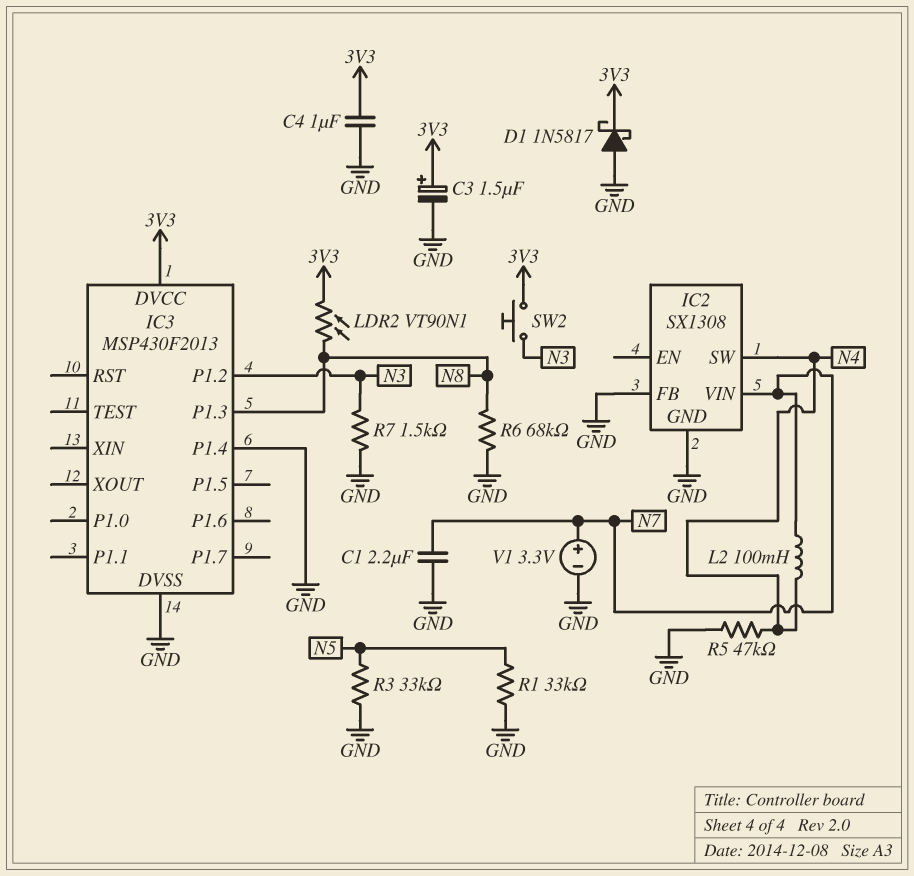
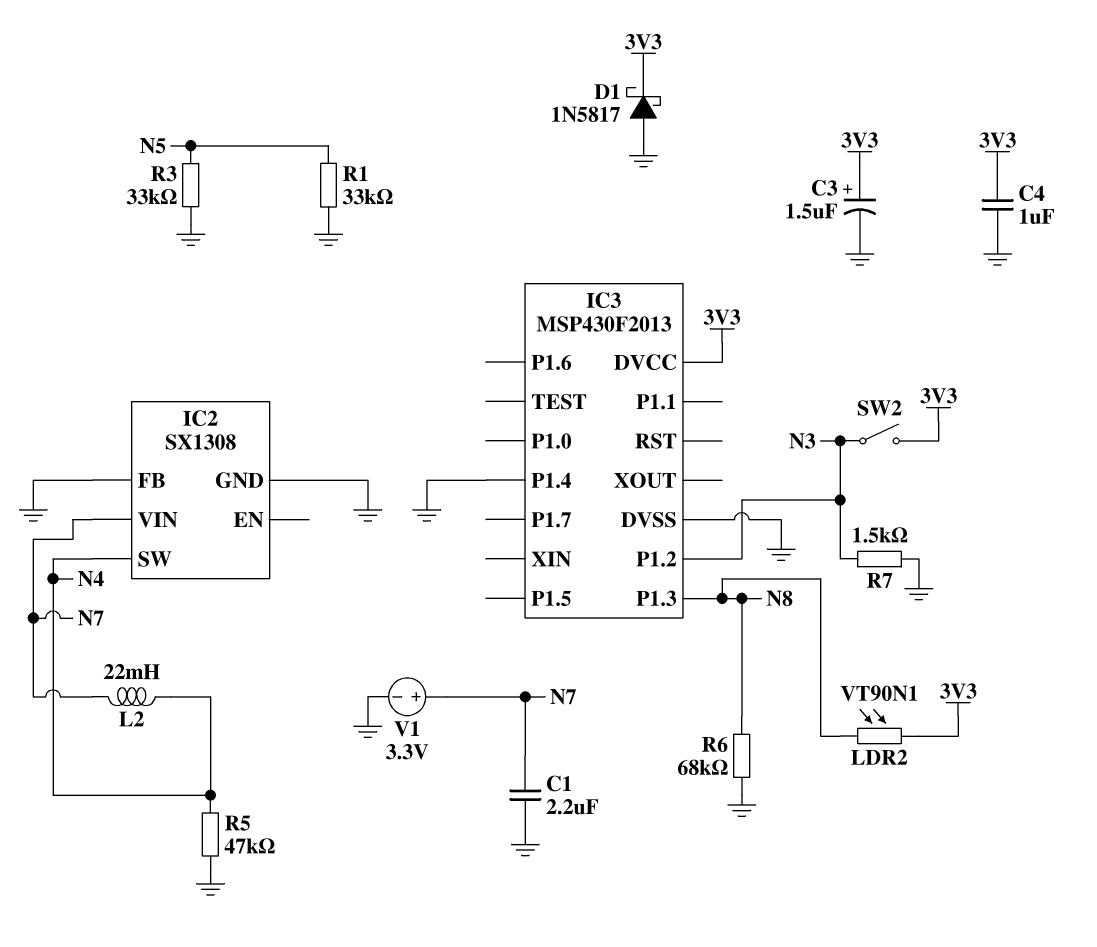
L2: 100mH (N4, N7) -> 22mH (N4, N7)
SW2: button (3V3, N3) -> switch (3V3, N3)

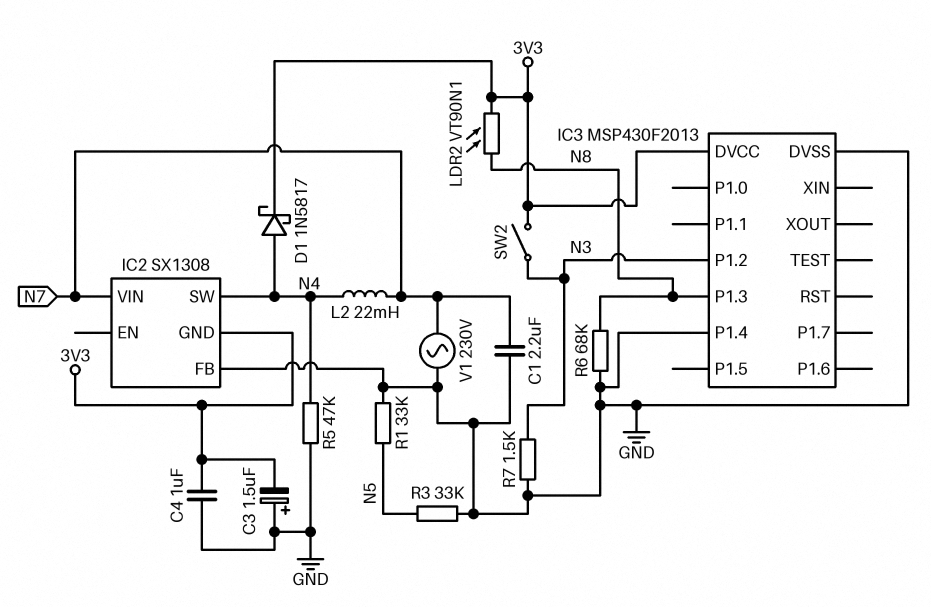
C3: 1.5uF (plus 3V3, minus GND) -> 1.5uF (plus GND, minus 3V3)
D1: schottky 1N5817 (A GND, K 3V3) -> schottky 1N5817 (A N4, K 3V3)
IC2 pin GND: GND -> 3V3
V1: 3.3V (plus N7, minus GND) -> AC 230V (GND, N7)

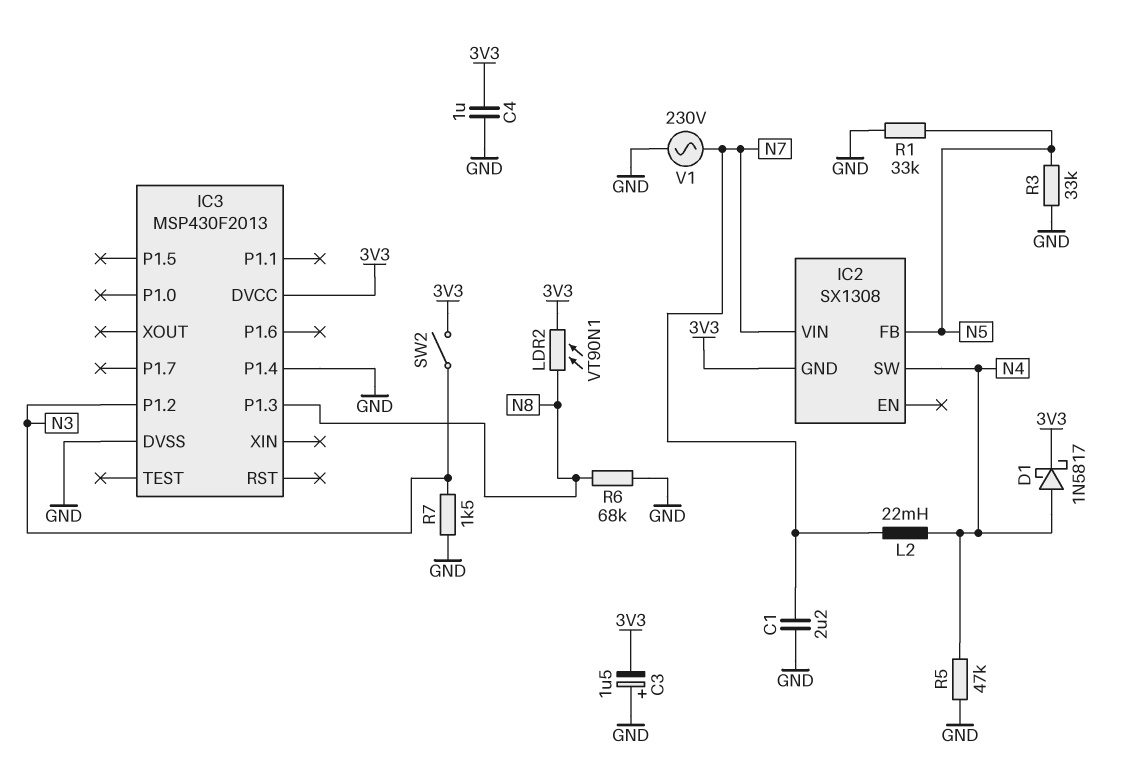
IC2 pin FB: GND -> N5

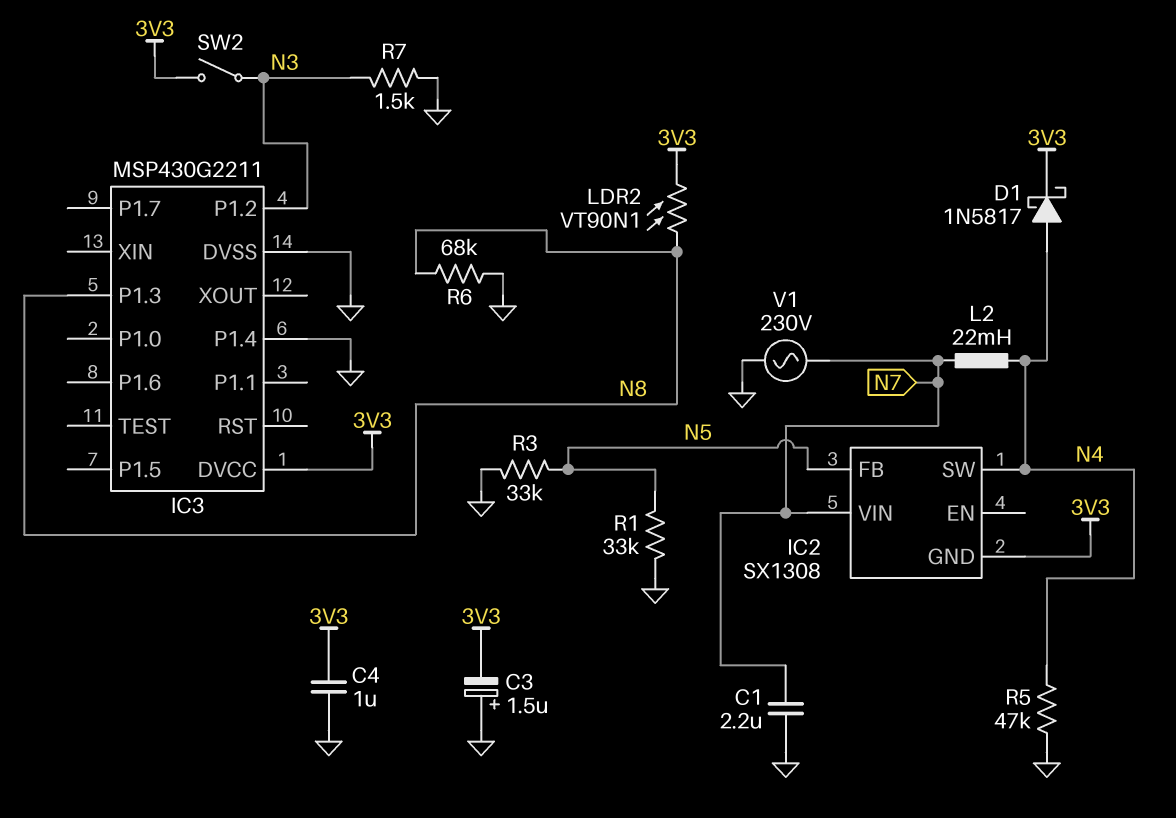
IC3: MSP430F2013 -> MSP430G2211

